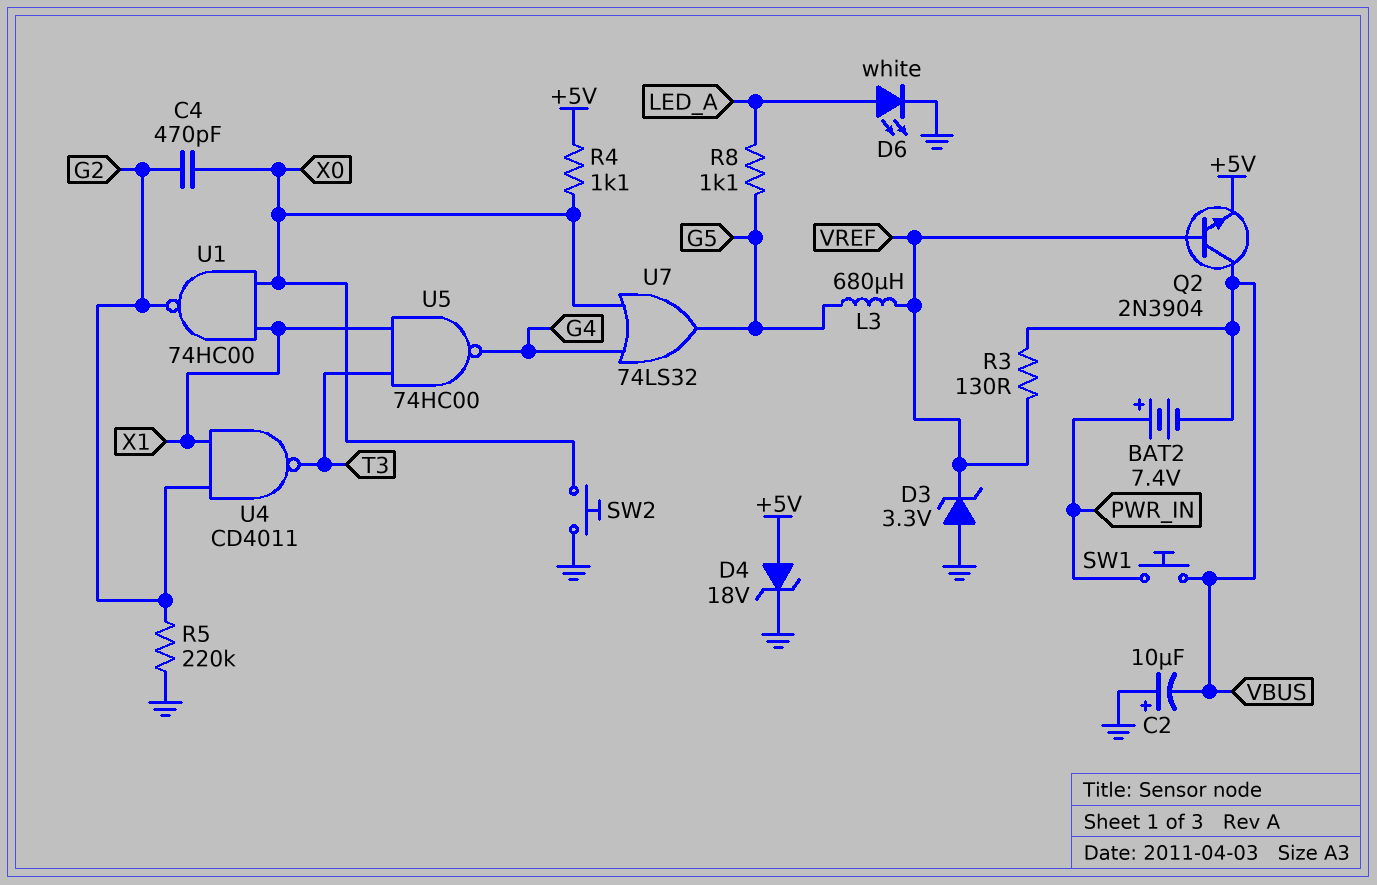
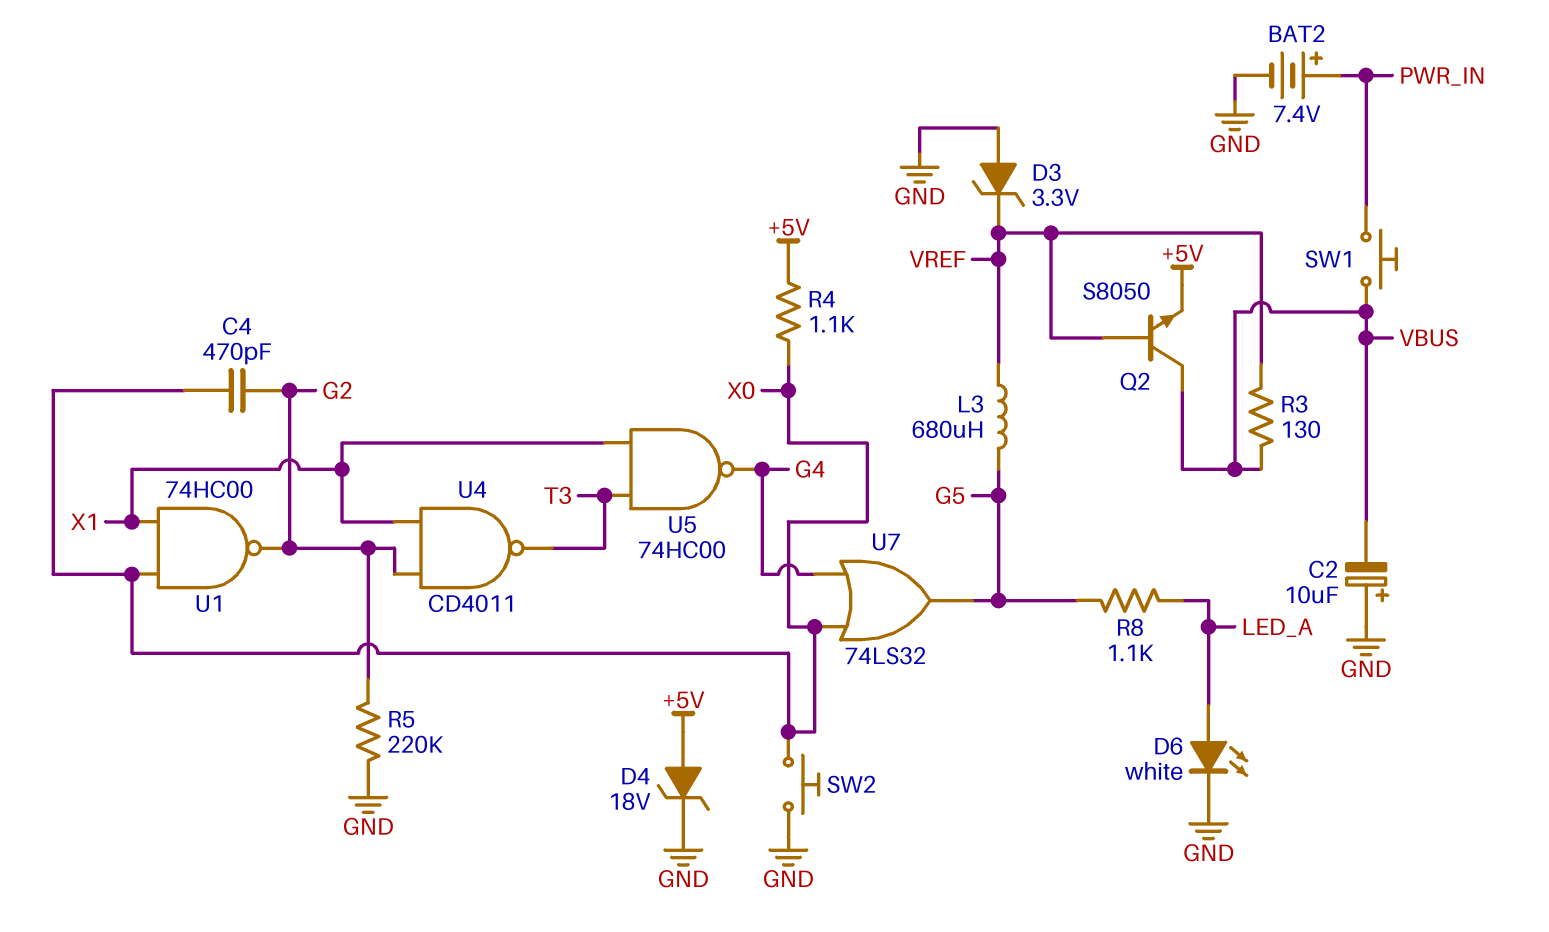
BAT2: 7.4V (plus PWR_IN, minus VBUS) -> 7.4V (plus PWR_IN, minus GND)
Q2: NPN 2N3904 (B VREF, C VBUS, E +5V) -> NPN S8050 (B VREF, C VBUS, E +5V)

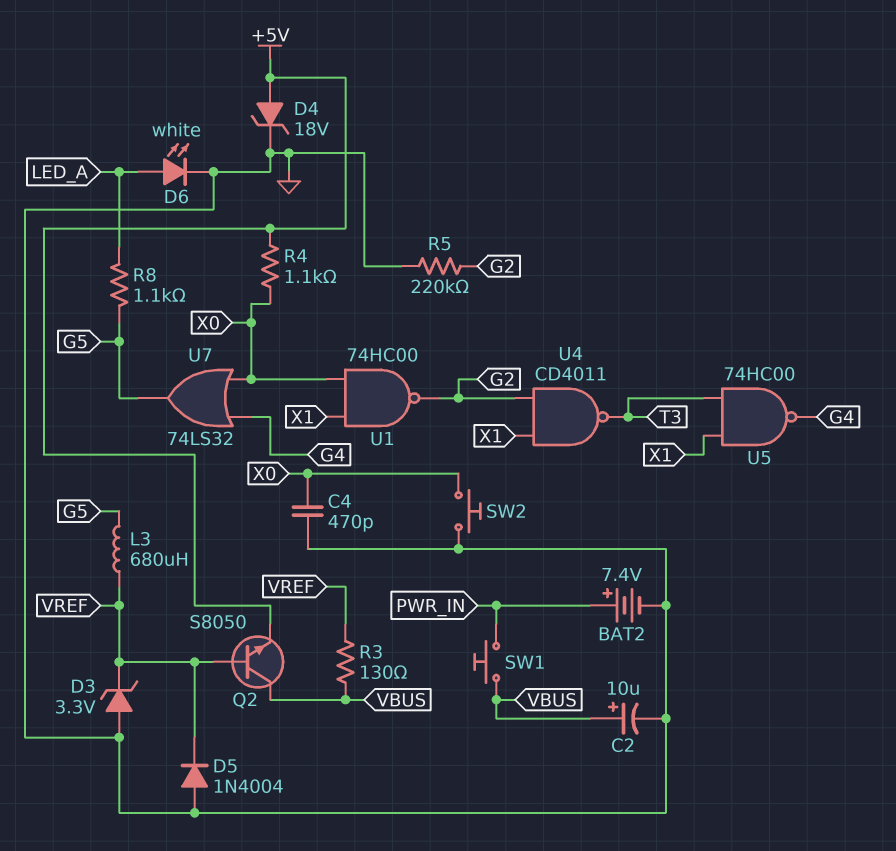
C2: 10uF (plus GND, minus VBUS) -> 10uF (plus VBUS, minus GND)
C4: 470pF (G2, X0) -> 470pF (GND, X0)
D5: none -> diode 1N4004 (A GND, K VREF)

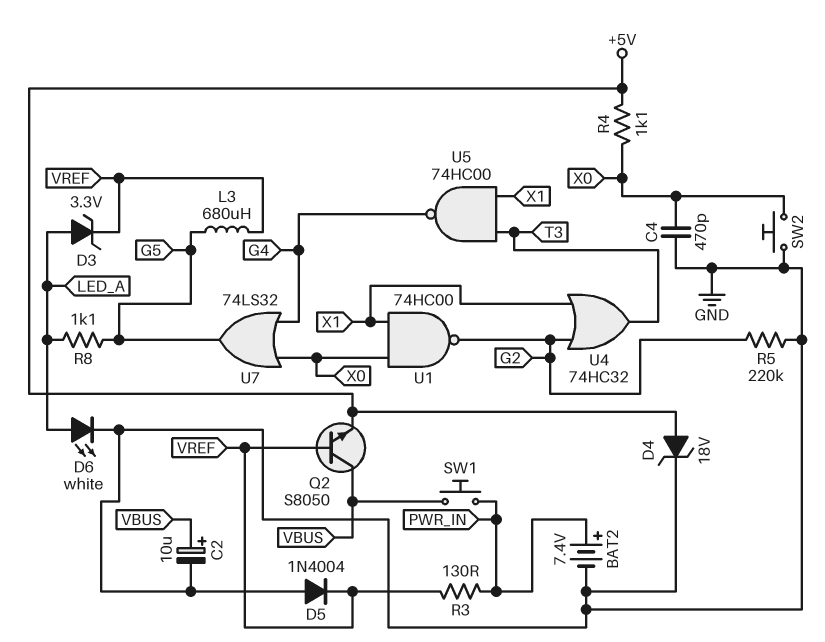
D3: zener 3.3V (A GND, K VREF) -> zener 3.3V (A LED_A, K VREF)
R3: 130 (VBUS, VREF) -> 130 (PWR_IN, VREF)
U4: NAND CD4011 (in G2, in X1, out T3) -> OR 74HC32 (in G2, in X1, out T3)

